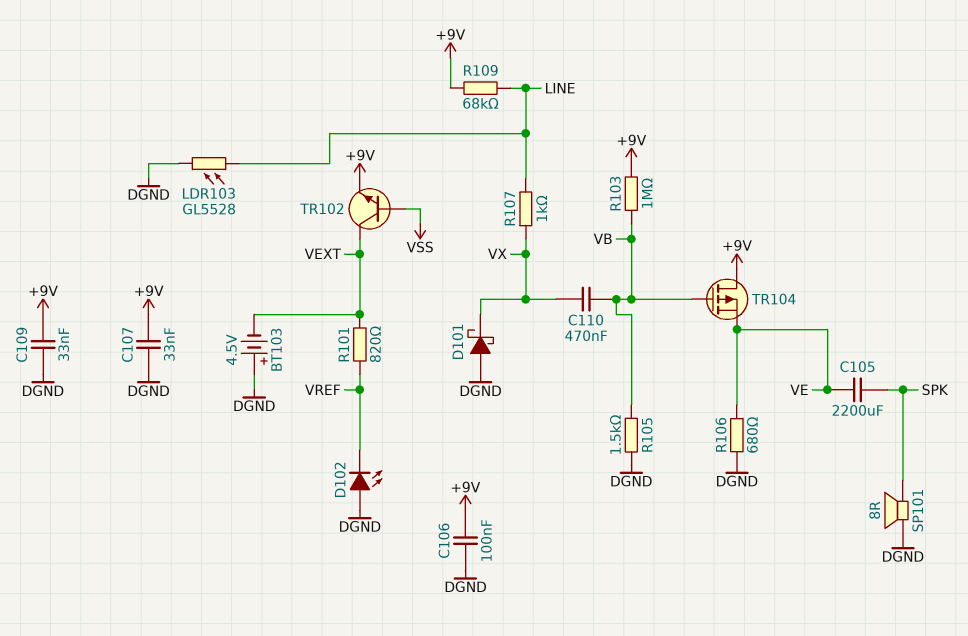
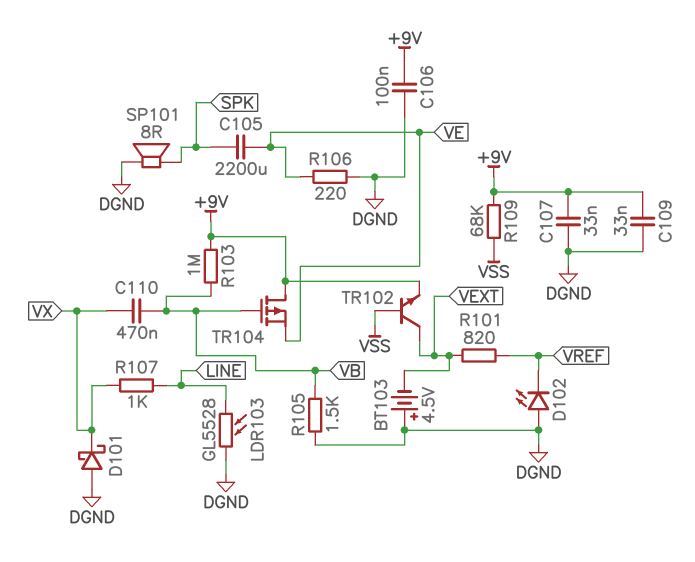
R106: 680 (DGND, VE) -> 220 (DGND, VE)
R109: 68k (+9V, LINE) -> 68k (+9V, VSS)

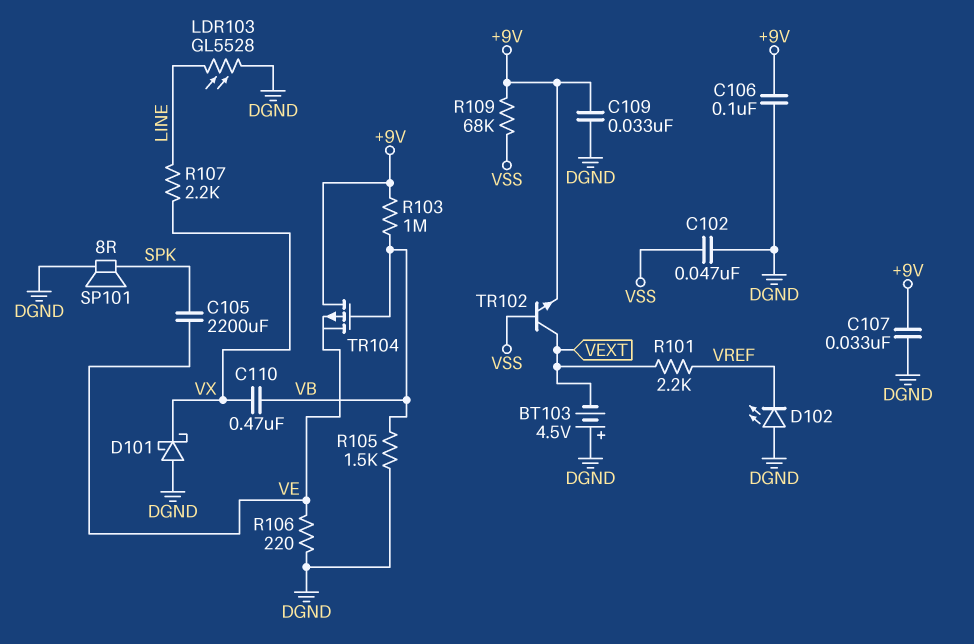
C102: none -> 47nF (DGND, VSS)
R101: 820 (VEXT, VREF) -> 2.2k (VEXT, VREF)
R107: 1k (LINE, VX) -> 2.2k (LINE, VX)

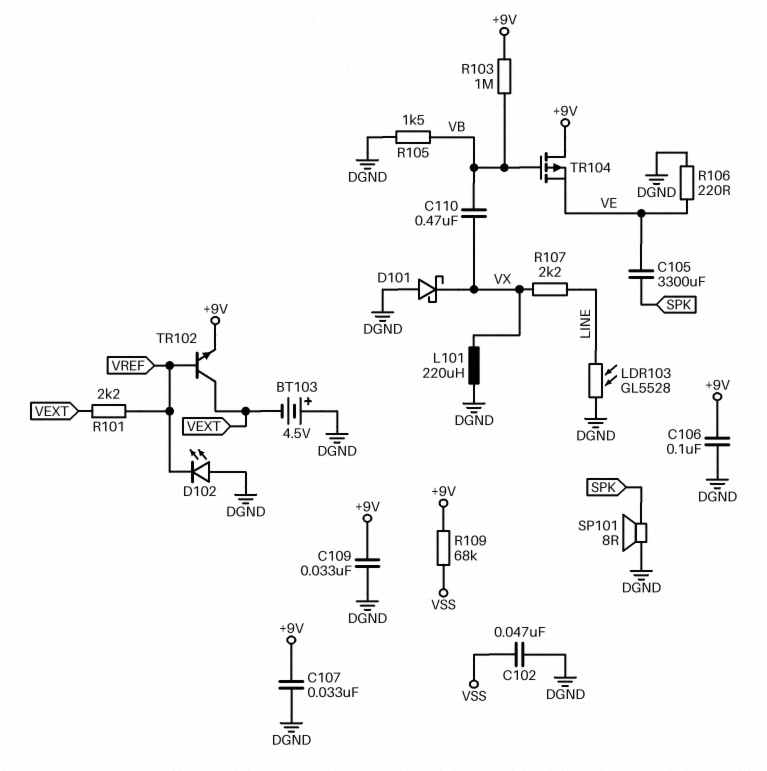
C105: 2200uF (SPK, VE) -> 3300uF (SPK, VE)
L101: none -> 220uH (DGND, VX)
TR102: NPN (B VSS, C VEXT, E +9V) -> NPN (B VREF, C VEXT, E +9V)

